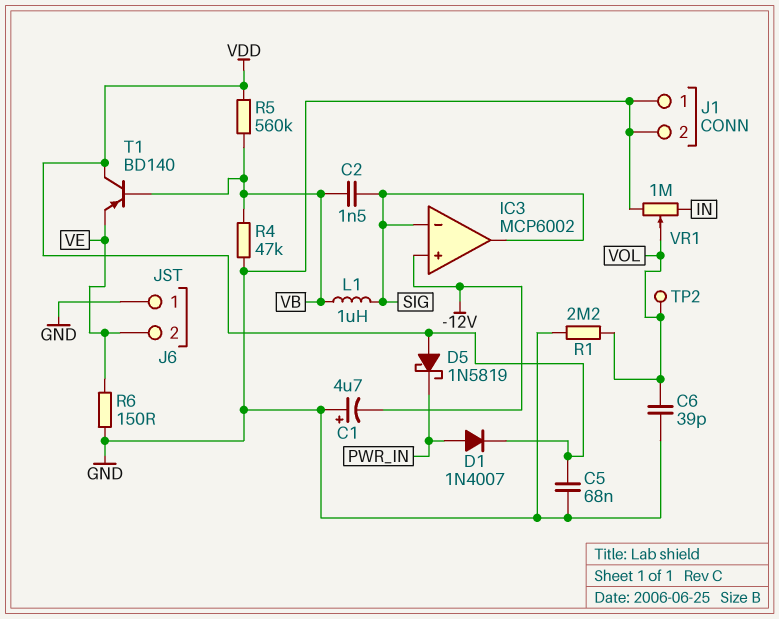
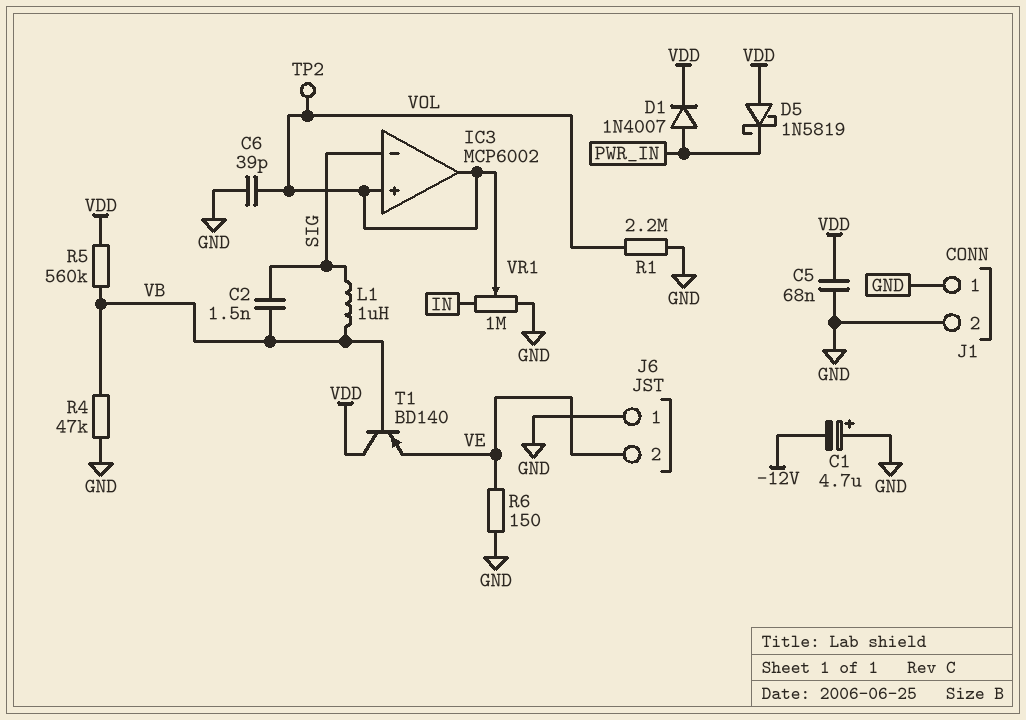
IC3 pin in+: -12V -> VOL
IC3 pin out: SIG -> VOL

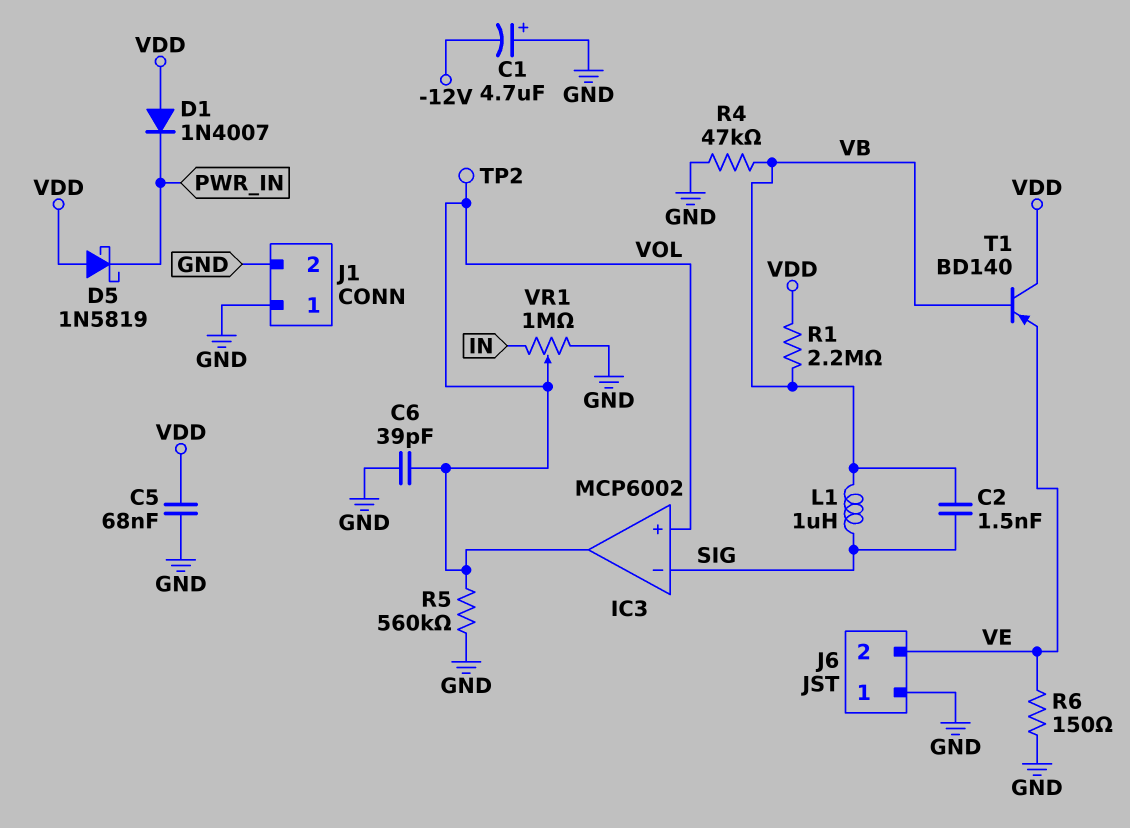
D1: diode 1N4007 (A PWR_IN, K VDD) -> diode 1N4007 (A VDD, K PWR_IN)
R1: 2.2M (GND, VOL) -> 2.2M (VB, VDD)
R5: 560k (VB, VDD) -> 560k (GND, VOL)

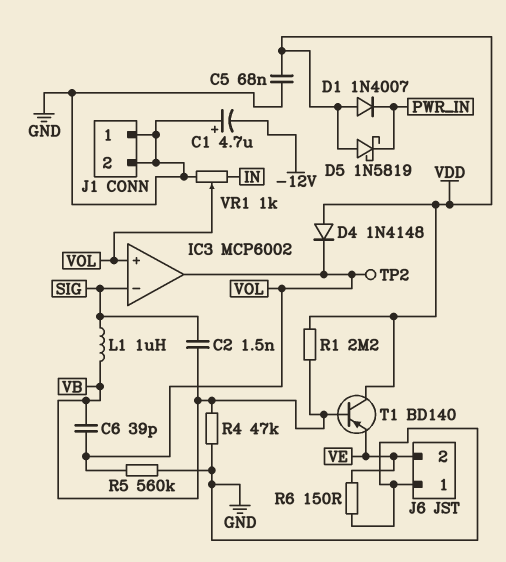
C6: 39pF (GND, VOL) -> 39pF (VB, VOL)
D4: none -> diode 1N4148 (A VDD, K VOL)
VR1: 1M (GND, IN, wiper VOL) -> 1k (GND, IN, wiper VOL)

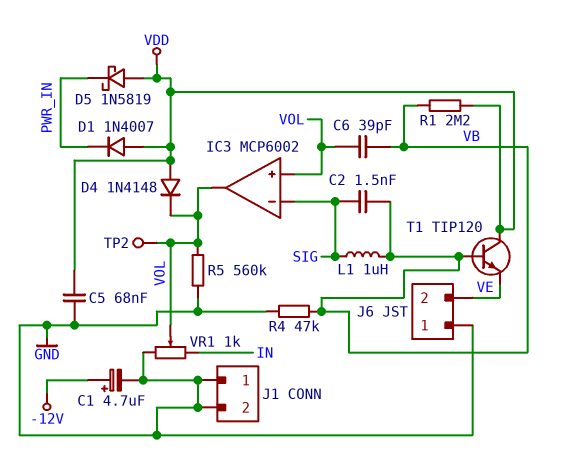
C1: 4.7uF (plus GND, minus -12V) -> 4.7uF (plus -12V, minus GND)
R6: 150 (GND, VE) -> none
T1: PNP BD140 (B VB, C VDD, E VE) -> NPN TIP120 (B VB, C VDD, E VE)

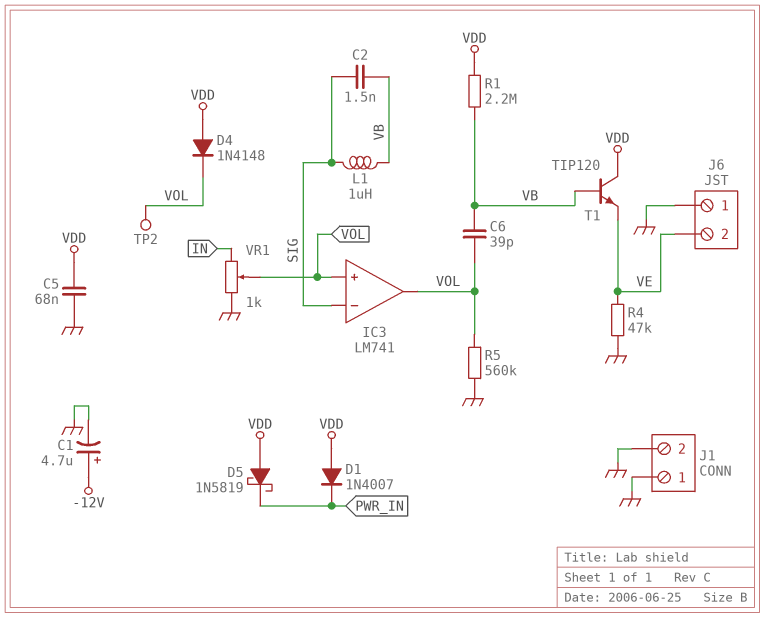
IC3: MCP6002 -> LM741
R4: 47k (GND, VB) -> 47k (GND, VE)

